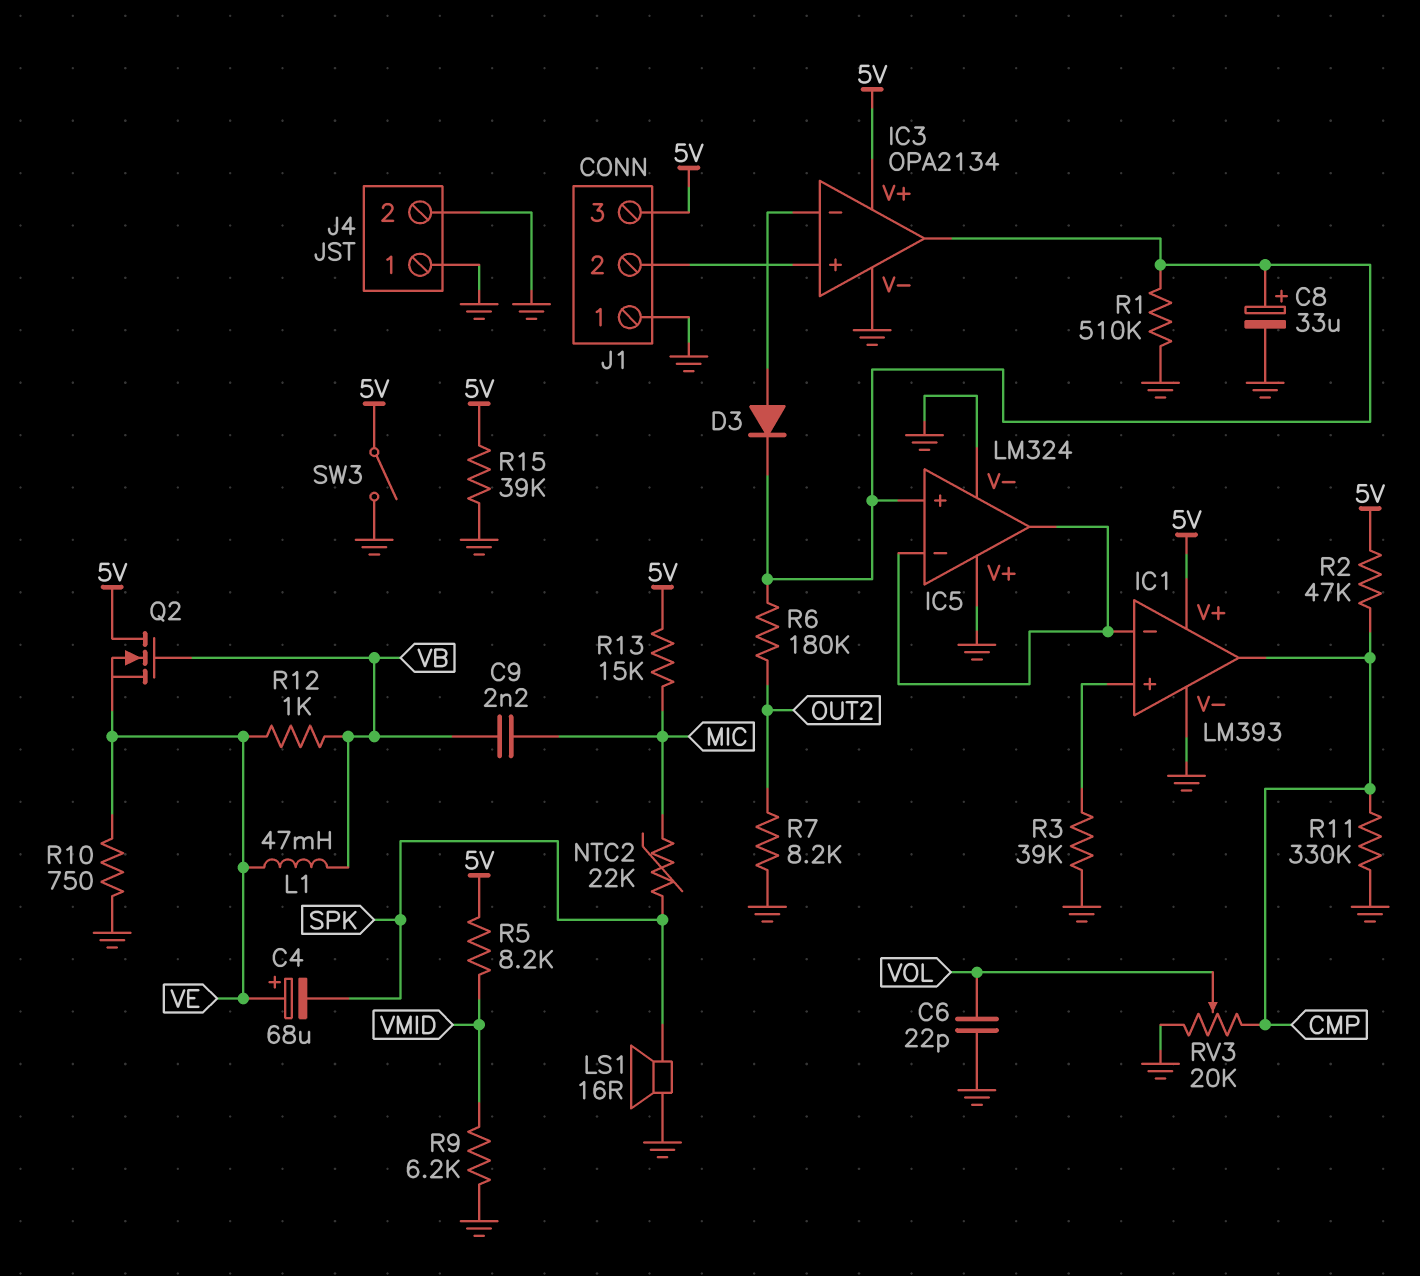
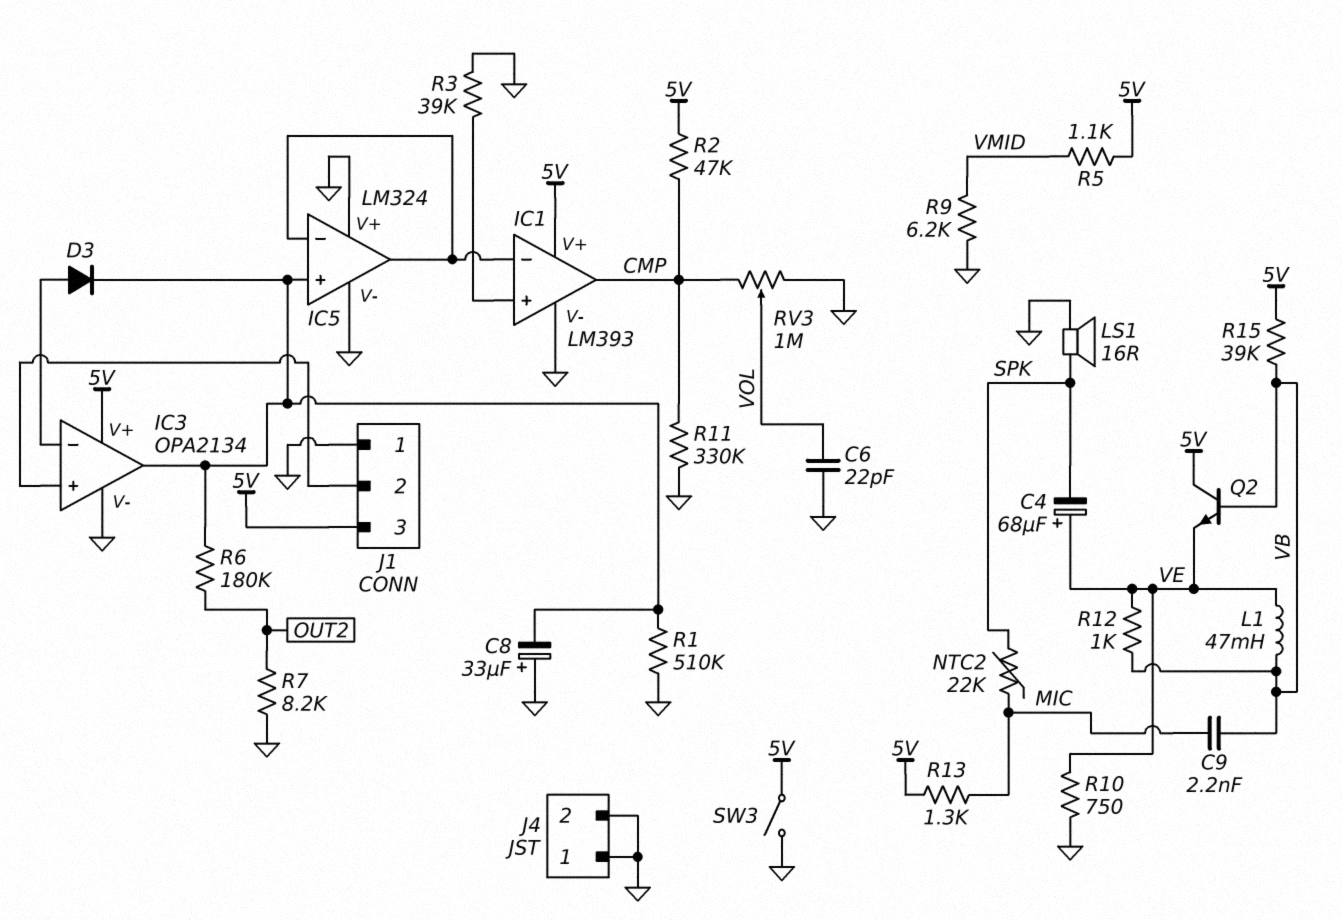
C8: 33uF (plus IC3/out, minus GND) -> 33uF (plus GND, minus IC3/out)
Q2: NMOS (G VB, D 5V, S VE) -> NPN (B VB, C 5V, E VE)
R5: 8.2k (5V, VMID) -> 1.1k (5V, VMID)
R13: 15k (5V, MIC) -> 1.3k (5V, MIC)
R15: 39k (5V, GND) -> 39k (5V, VB)
RV3: 20k (CMP, GND, wiper VOL) -> 1M (CMP, GND, wiper VOL)

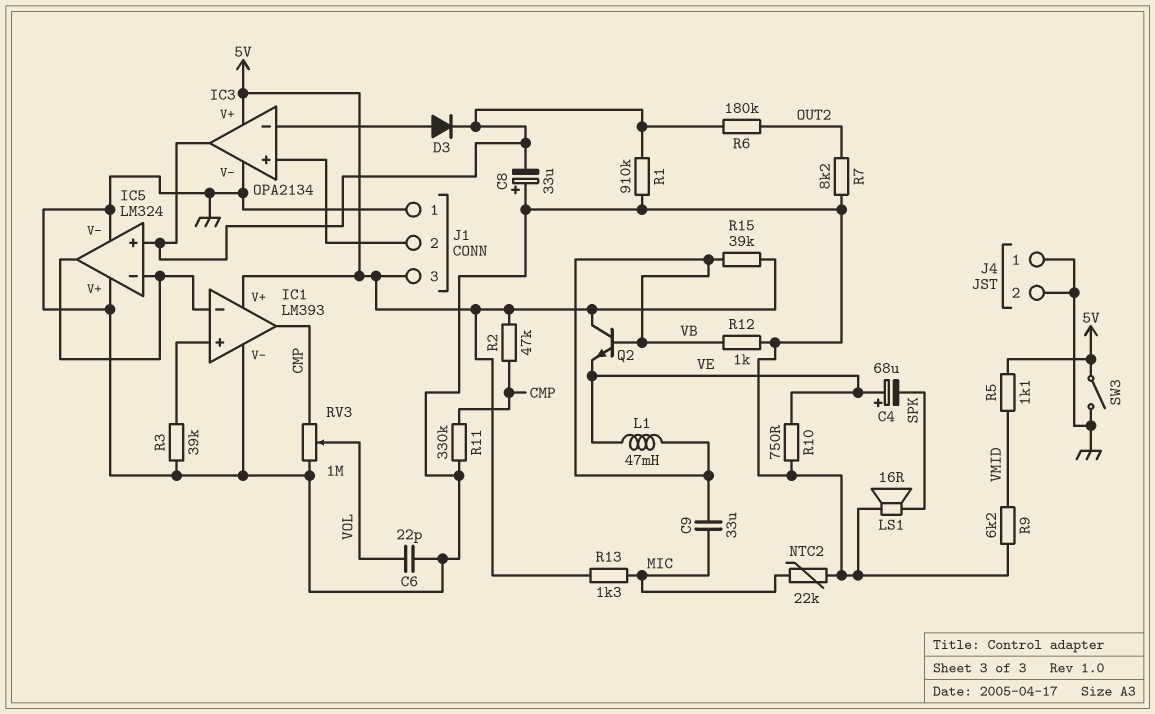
C9: 2.2nF (MIC, VB) -> 33uF (MIC, VB)
NTC2: 22k (MIC, SPK) -> 22k (GND, MIC)
R1: 510k (GND, IC3/out) -> 910k (GND, IC3/out)
R12: 1k (VB, VE) -> 1k (GND, VB)

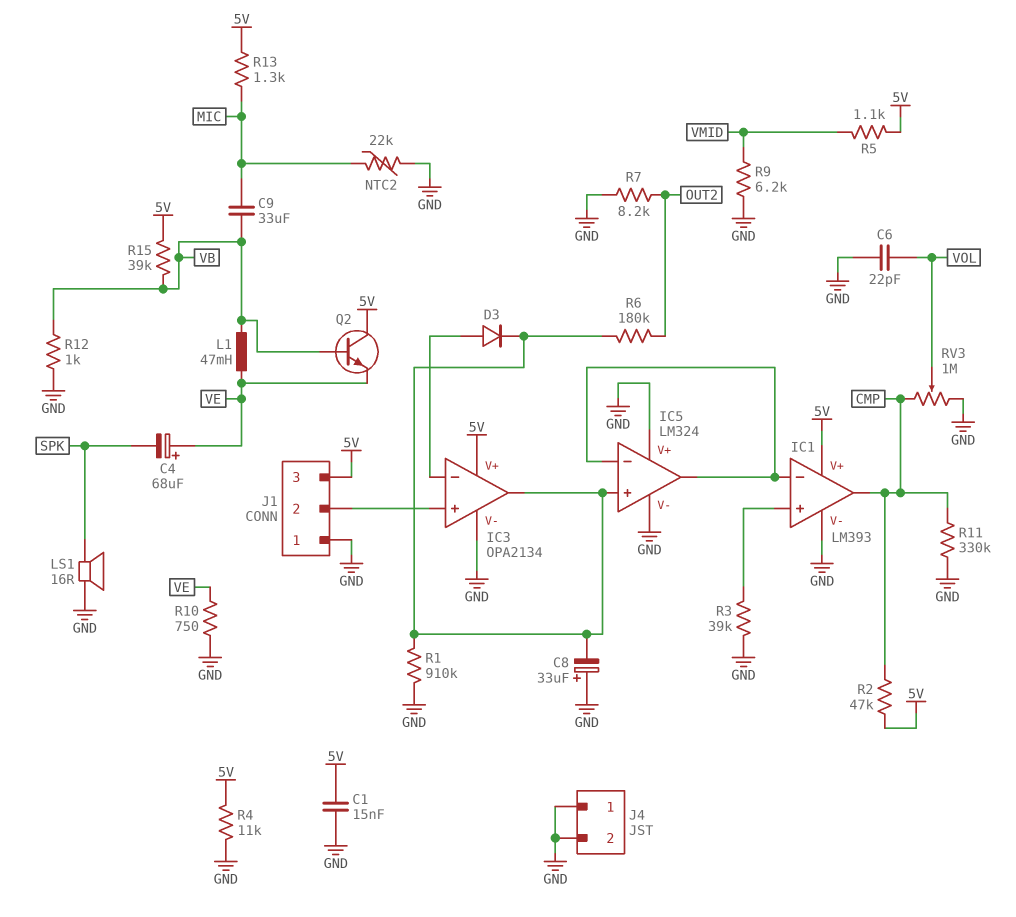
C1: none -> 15nF (5V, GND)
R4: none -> 11k (5V, GND)
SW3: switch (5V, GND) -> none

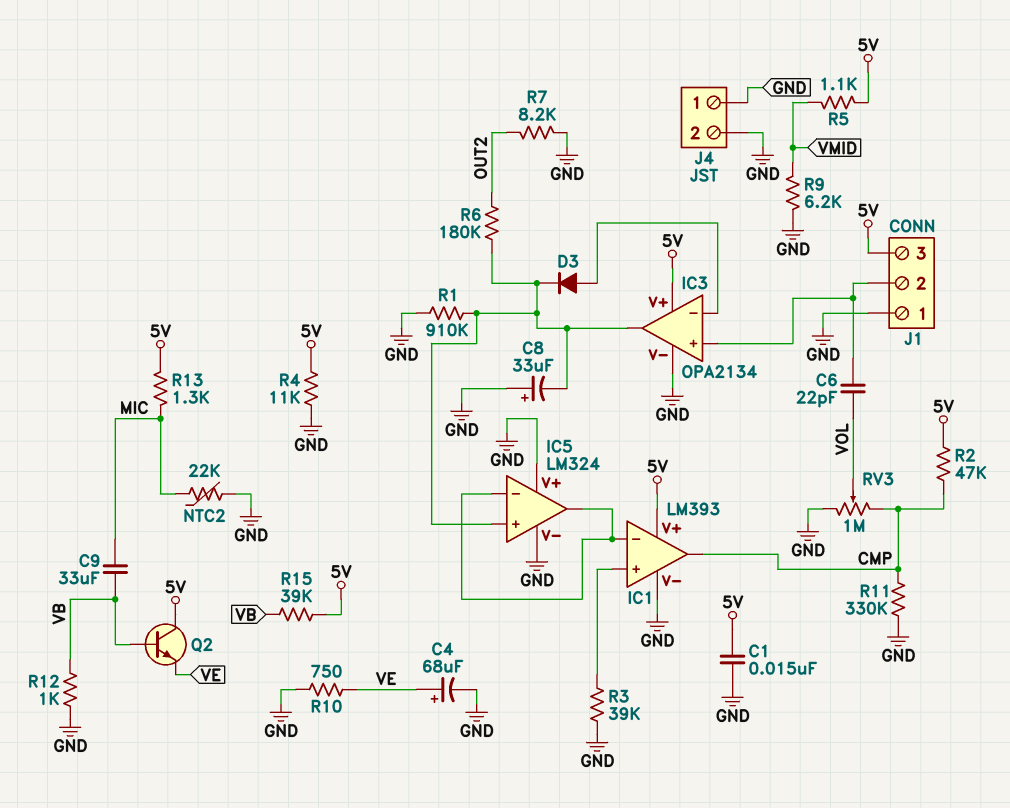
C4: 68uF (plus VE, minus SPK) -> 68uF (plus VE, minus GND)
C6: 22pF (GND, VOL) -> 22pF (IC3/in+, VOL)
L1: 47mH (VB, VE) -> none
LS1: speaker 16R (GND, SPK) -> none

